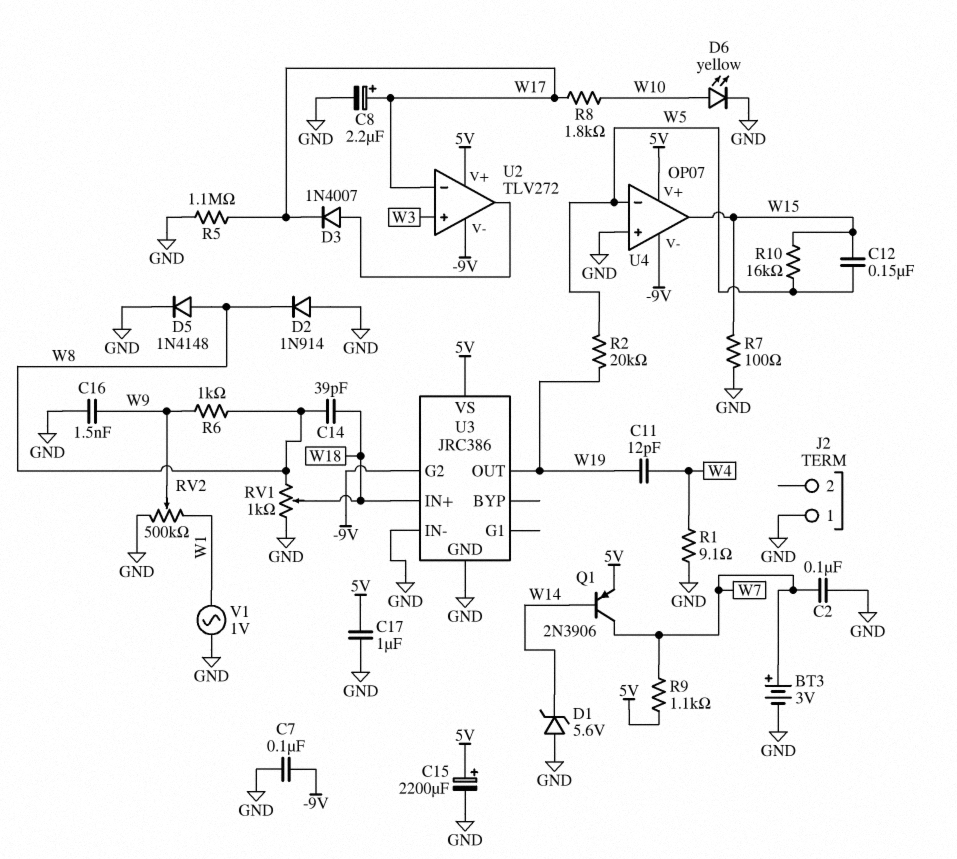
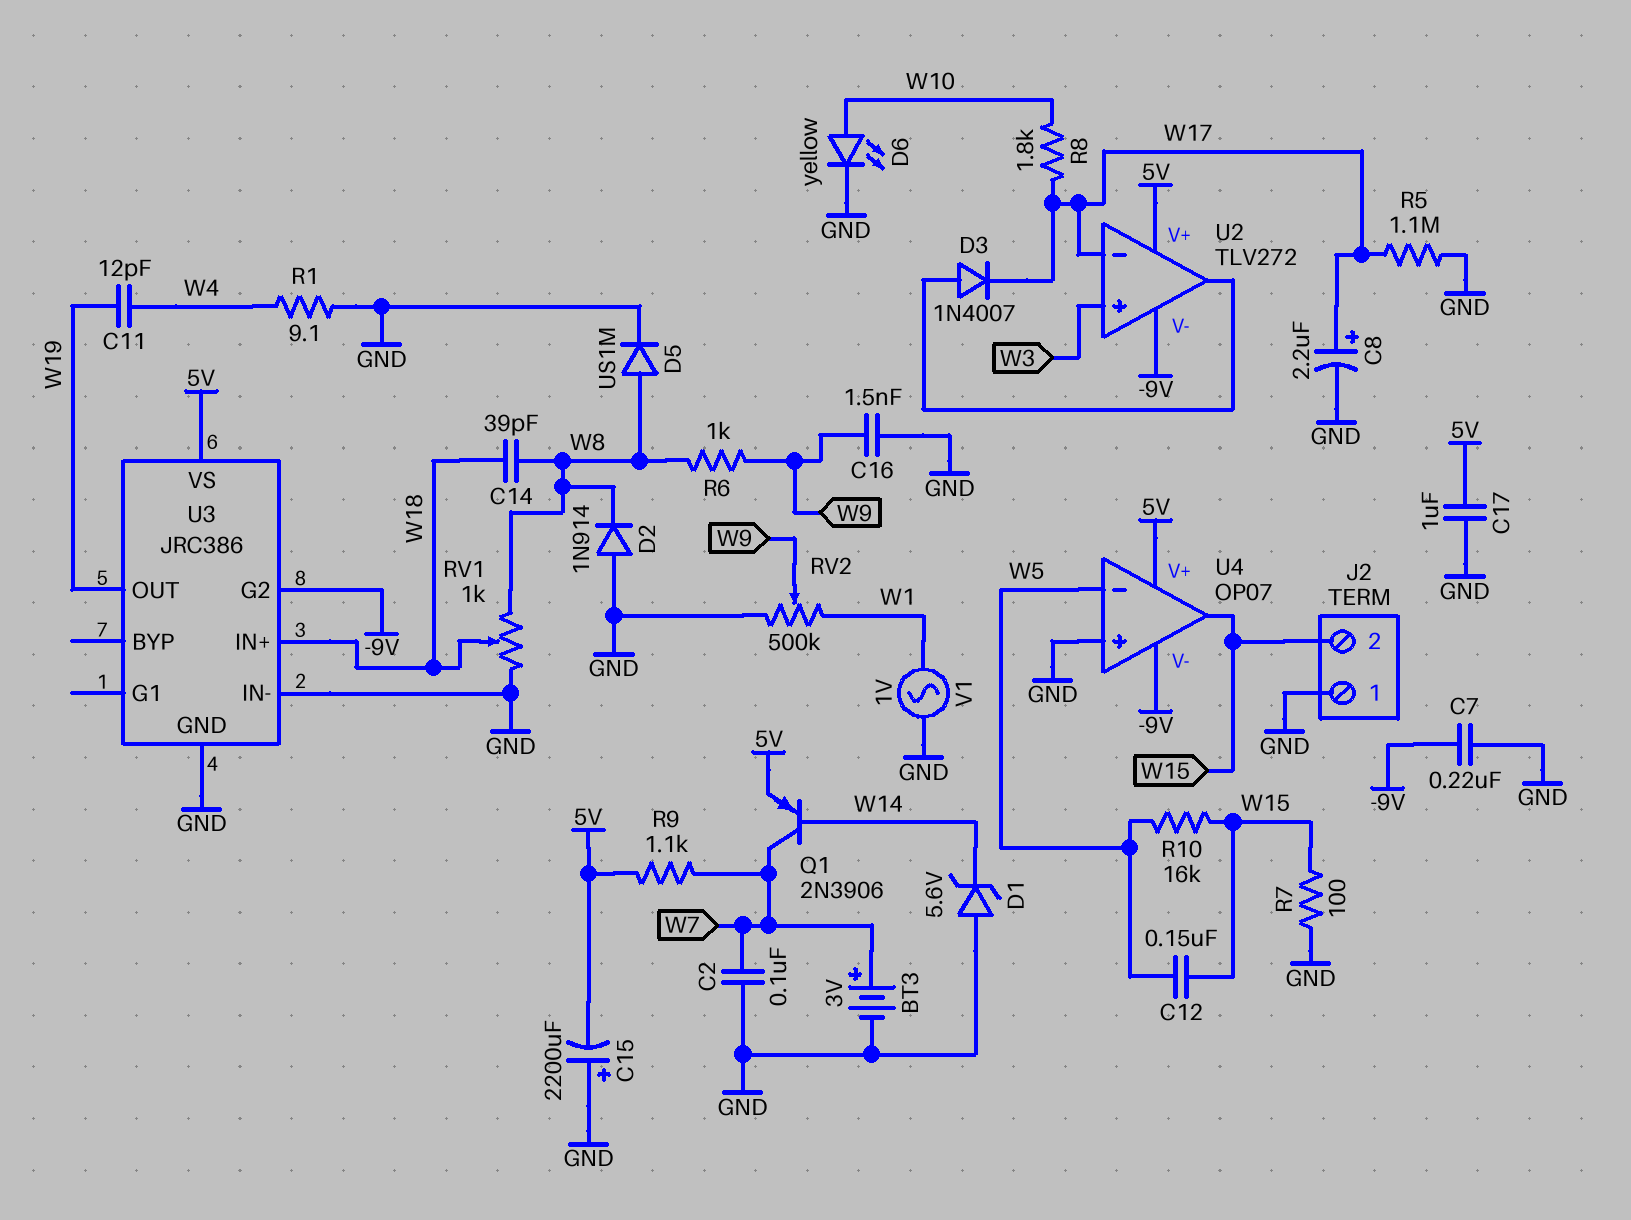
C7: 100nF (-9V, GND) -> 220nF (-9V, GND)
C15: 2200uF (plus 5V, minus GND) -> 2200uF (plus GND, minus 5V)
D5: diode 1N4148 (A W8, K GND) -> diode US1M (A W8, K GND)
J2 pin 2: none -> W15
R2: 20k (W5, W19) -> none

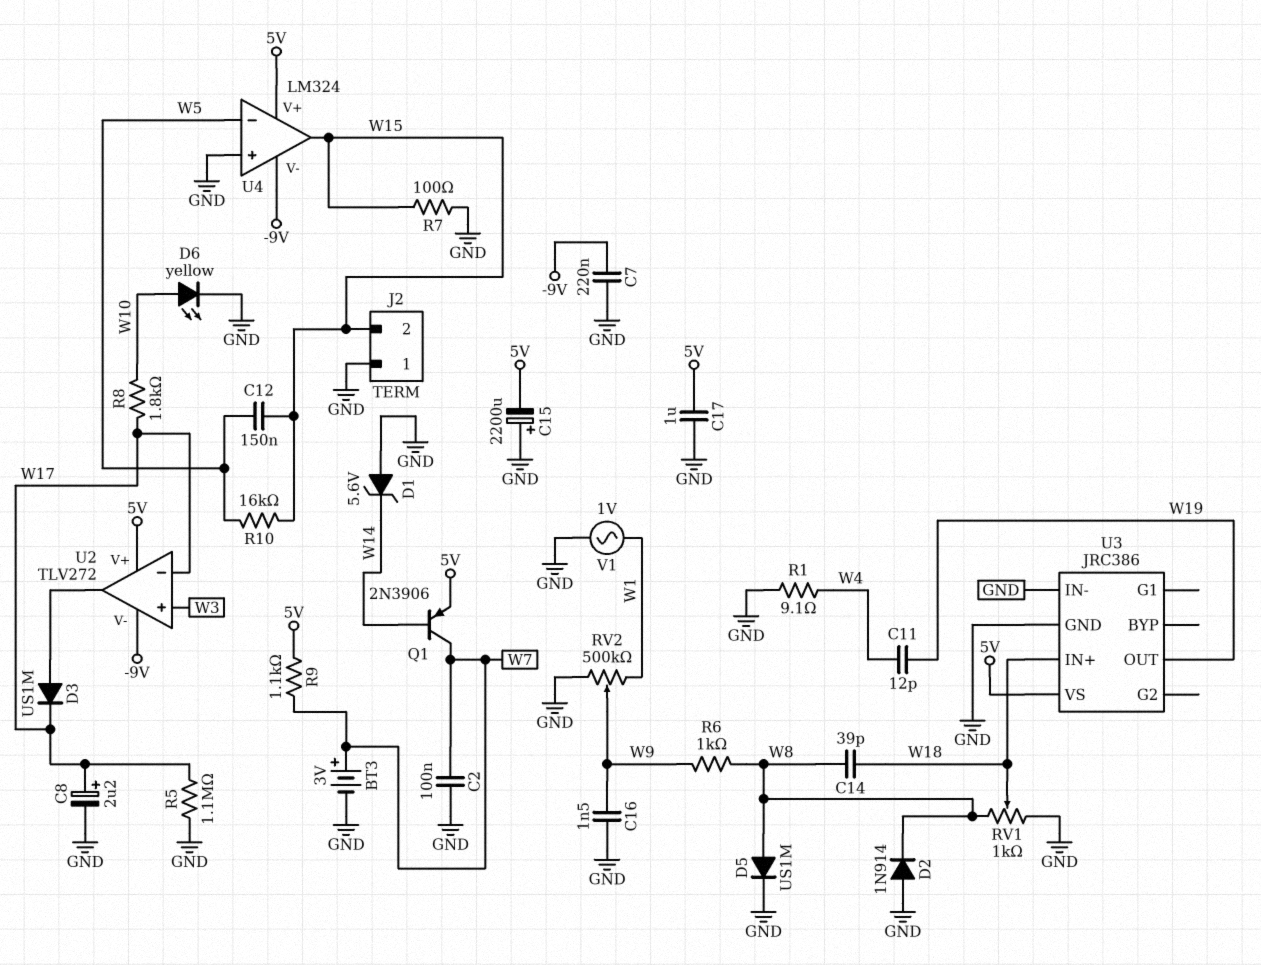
D3: diode 1N4007 (A U2/out, K W17) -> diode US1M (A U2/out, K W17)
U3 pin G2: -9V -> none
U4: OP07 -> LM324

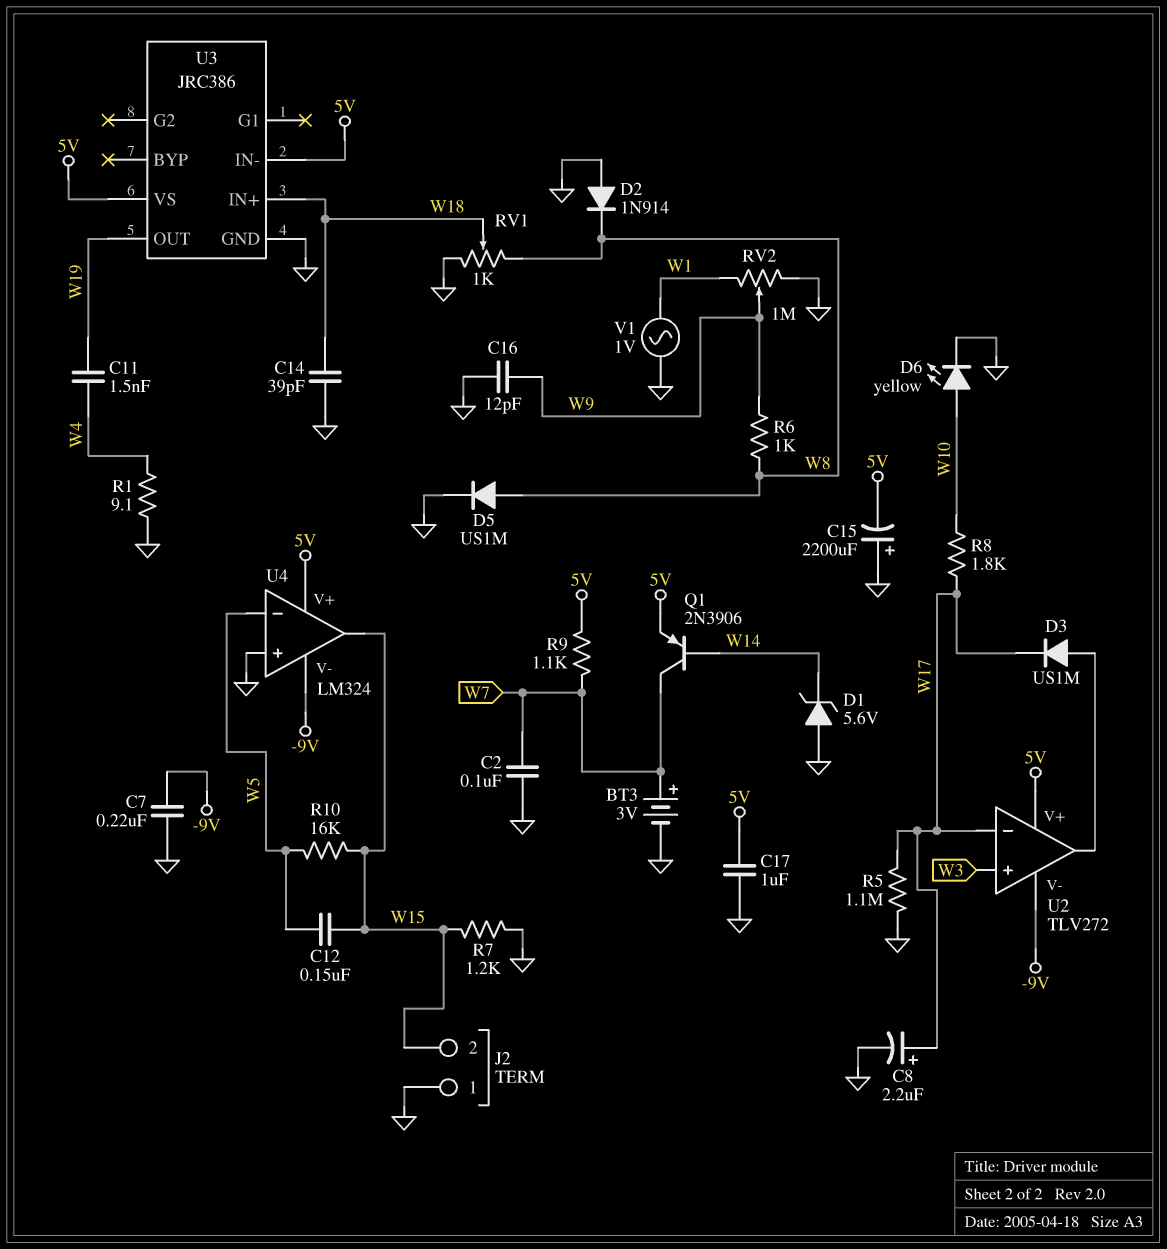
C11: 12pF (W4, W19) -> 1.5nF (W4, W19)
C14: 39pF (W8, W18) -> 39pF (GND, W18)
C16: 1.5nF (GND, W9) -> 12pF (GND, W9)
R7: 100 (GND, W15) -> 1.2k (GND, W15)
RV2: 500k (GND, W1, wiper W9) -> 1M (GND, W1, wiper W9)
U3 pin IN-: GND -> 5V

